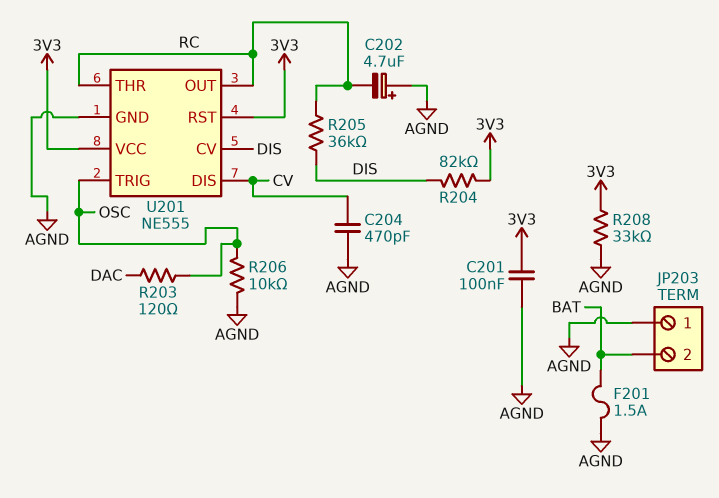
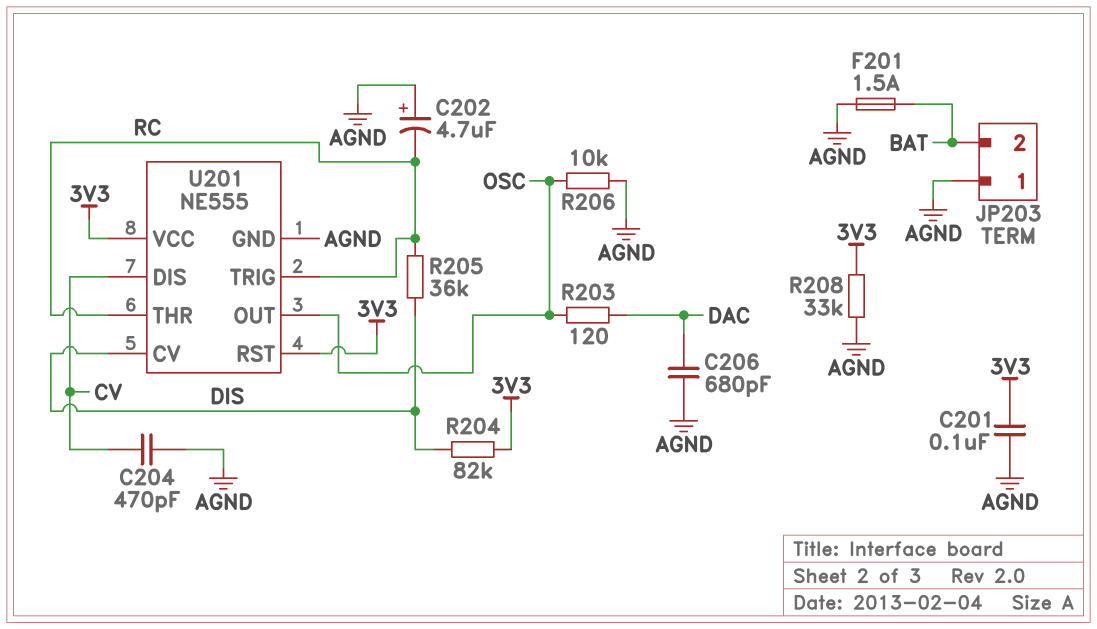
C206: none -> 680pF (AGND, DAC)
U201 pin OUT: RC -> OSC
U201 pin TRIG: OSC -> RC

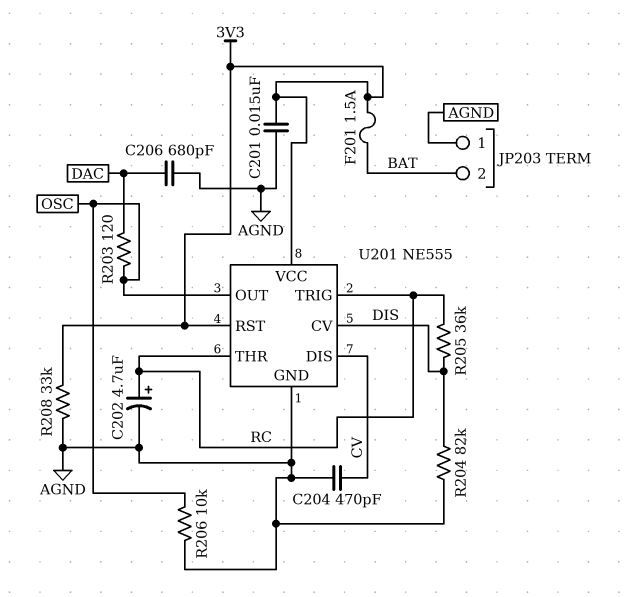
C201: 100nF (3V3, AGND) -> 15nF (3V3, AGND)
C202: 4.7uF (plus AGND, minus RC) -> 4.7uF (plus RC, minus AGND)
F201: 1.5A (AGND, BAT) -> 1.5A (3V3, BAT)
R204: 82k (3V3, DIS) -> 82k (AGND, DIS)

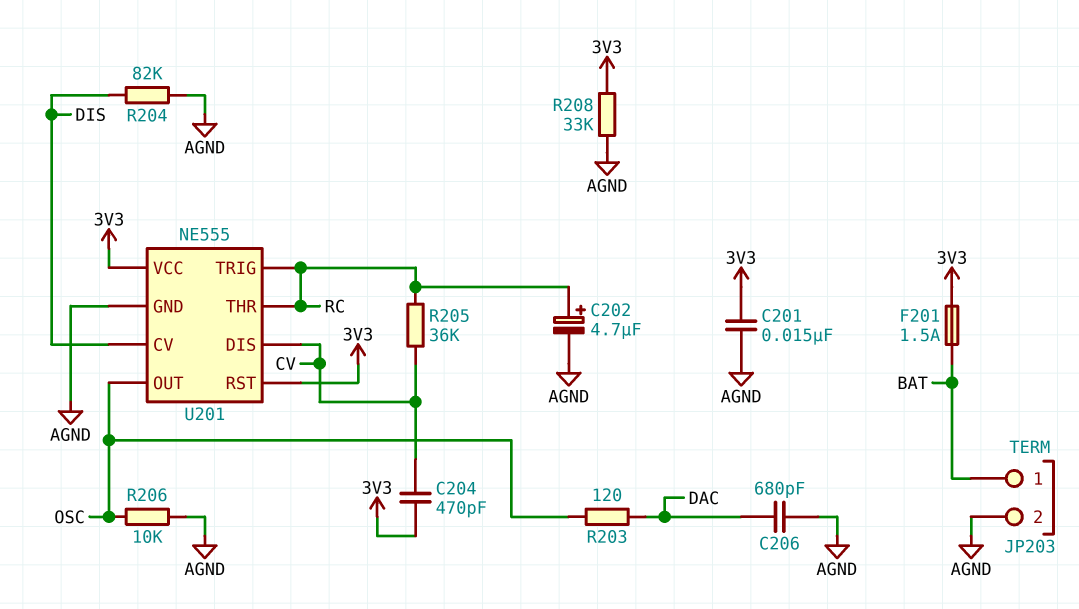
C204: 470pF (AGND, CV) -> 470pF (3V3, CV)
JP203 pin 1: AGND -> BAT
JP203 pin 2: BAT -> AGND
R205: 36k (DIS, RC) -> 36k (CV, RC)

